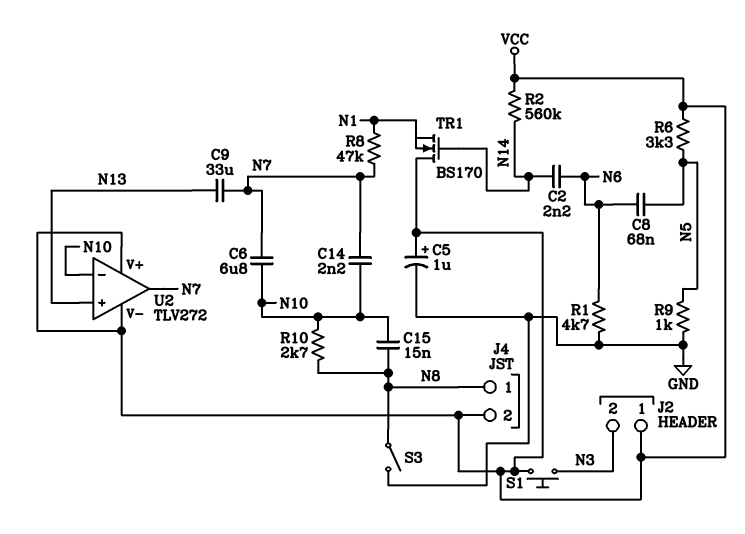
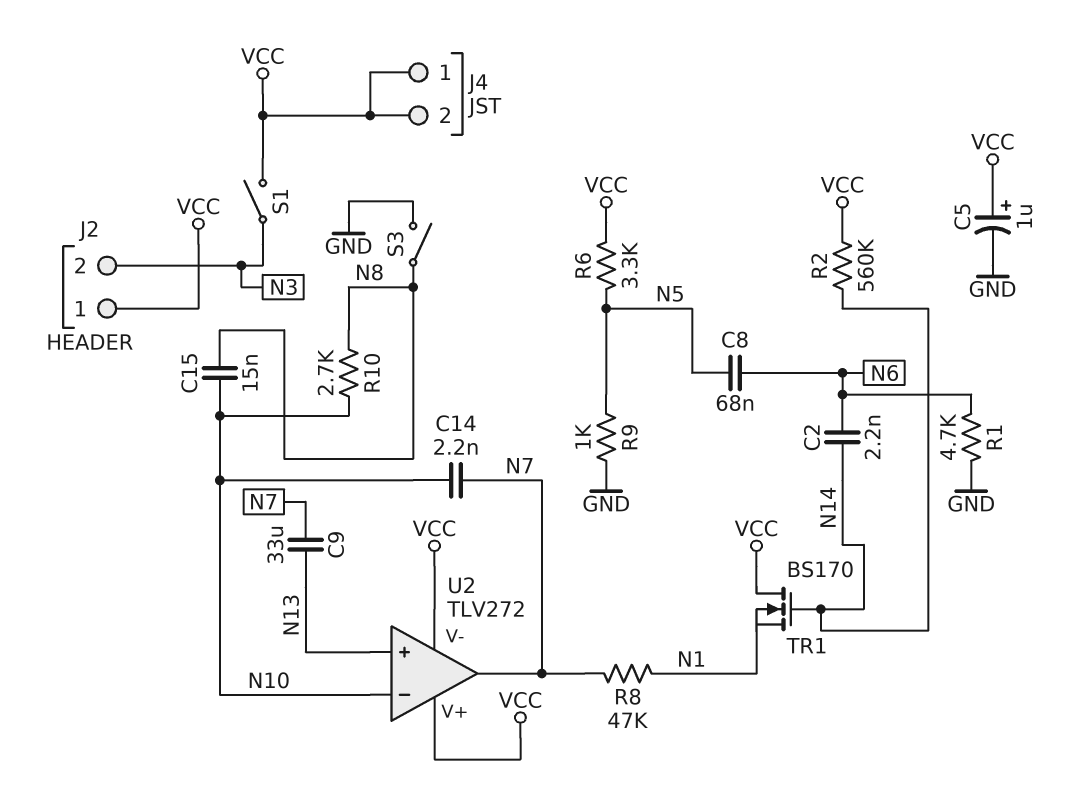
C6: 6.8uF (N7, N10) -> none
J4 pin 1: N8 -> VCC
S1: button (N3, VCC) -> switch (N3, VCC)

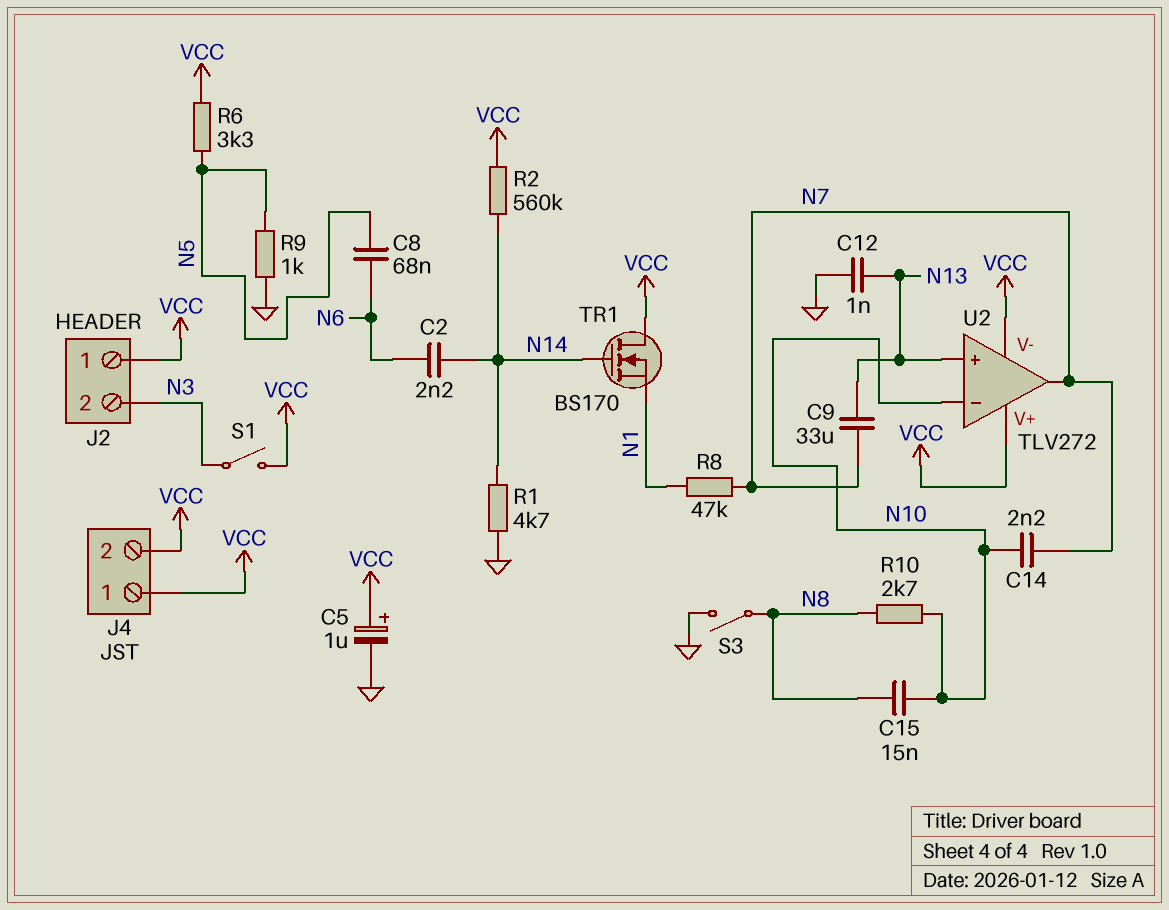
C12: none -> 1nF (GND, N13)
R1: 4.7k (GND, N6) -> 4.7k (GND, N14)

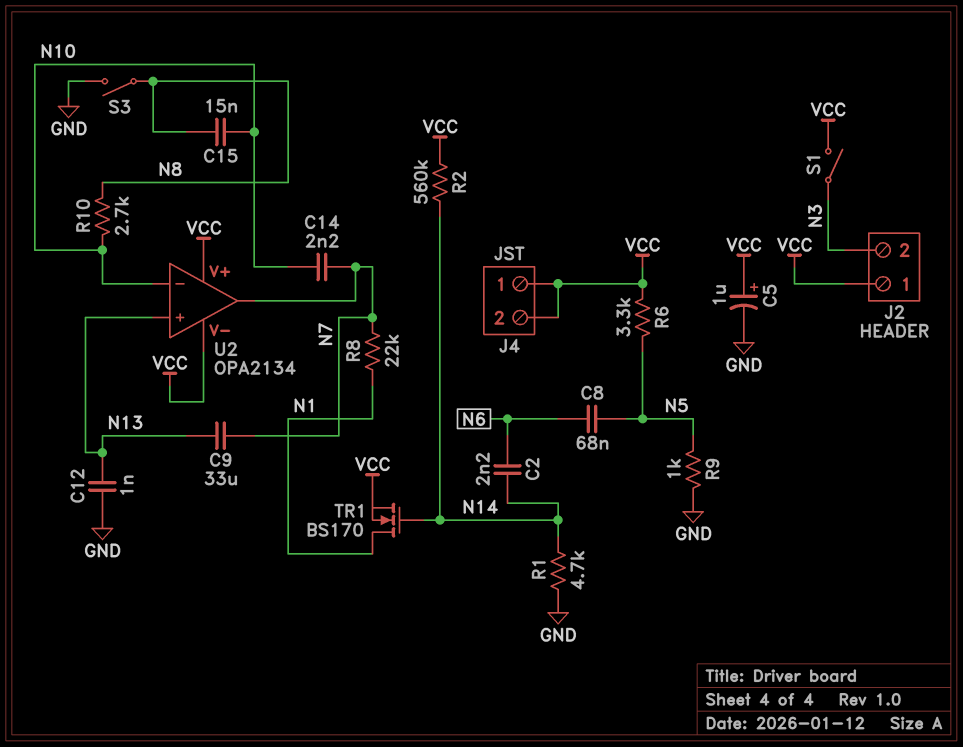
R8: 47k (N1, N7) -> 22k (N1, N7)
TR1: NMOS BS170 (G N14, D VCC, S N1) -> NMOS BS170 (G N14, D N1, S VCC)
U2: TLV272 -> OPA2134

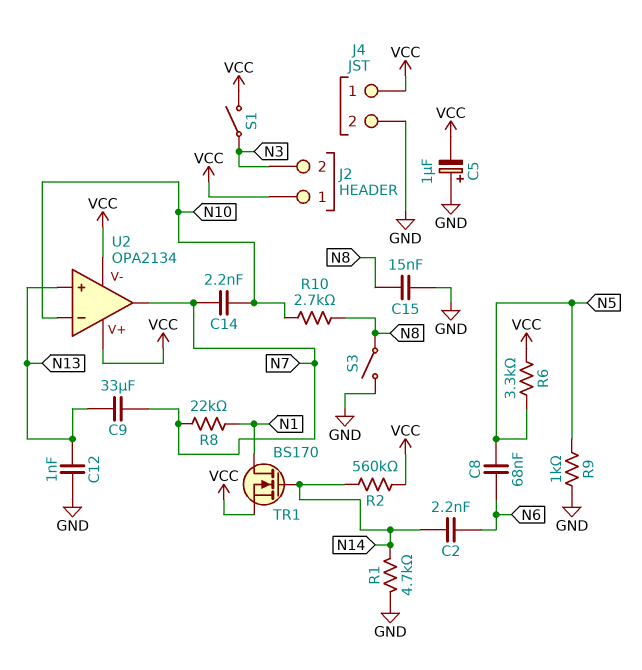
C5: 1uF (plus VCC, minus GND) -> 1uF (plus GND, minus VCC)
C15: 15nF (N8, N10) -> 15nF (GND, N8)
J4 pin 2: VCC -> GND

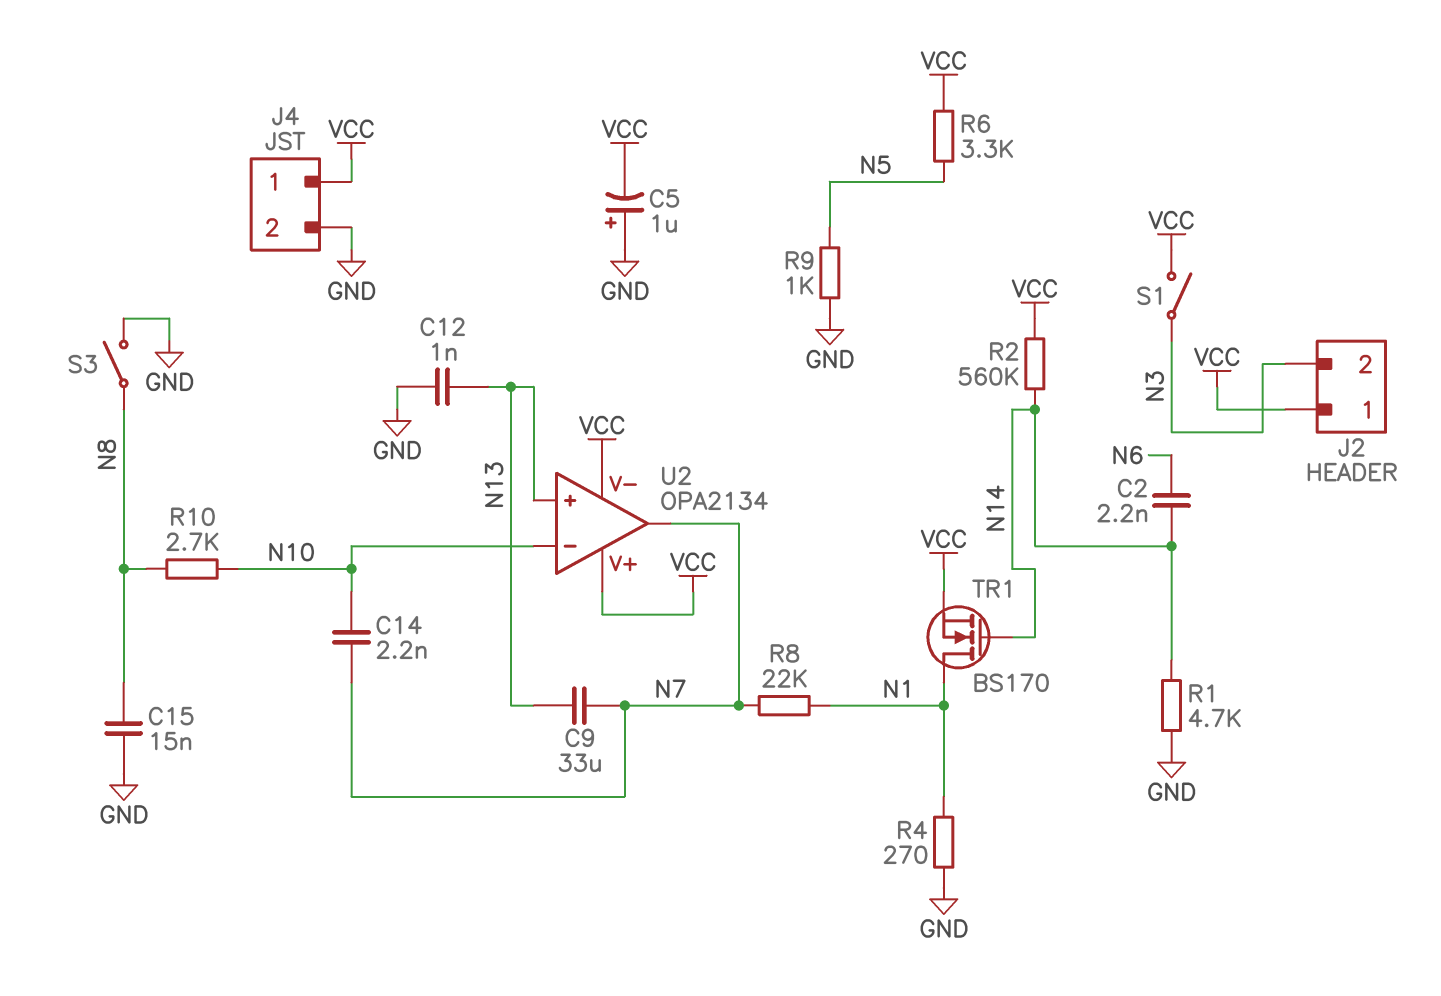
C8: 68nF (N5, N6) -> none
R4: none -> 270 (GND, N1)

